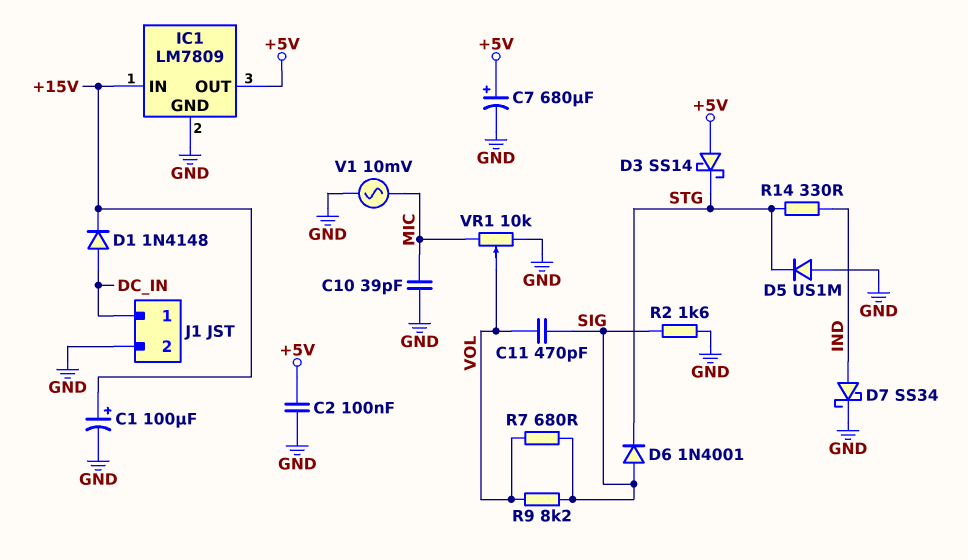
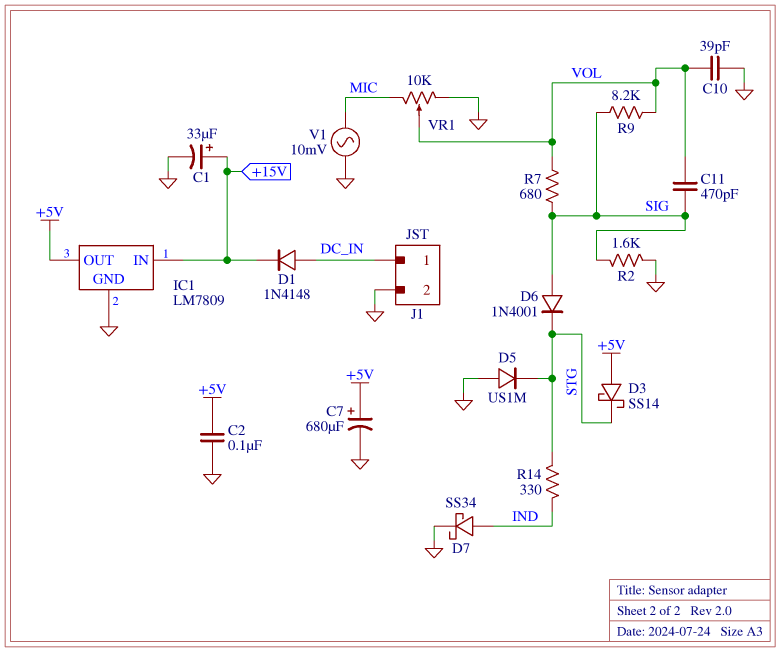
C1: 100uF (plus +15V, minus GND) -> 33uF (plus +15V, minus GND)
C10: 39pF (GND, MIC) -> 39pF (GND, VOL)

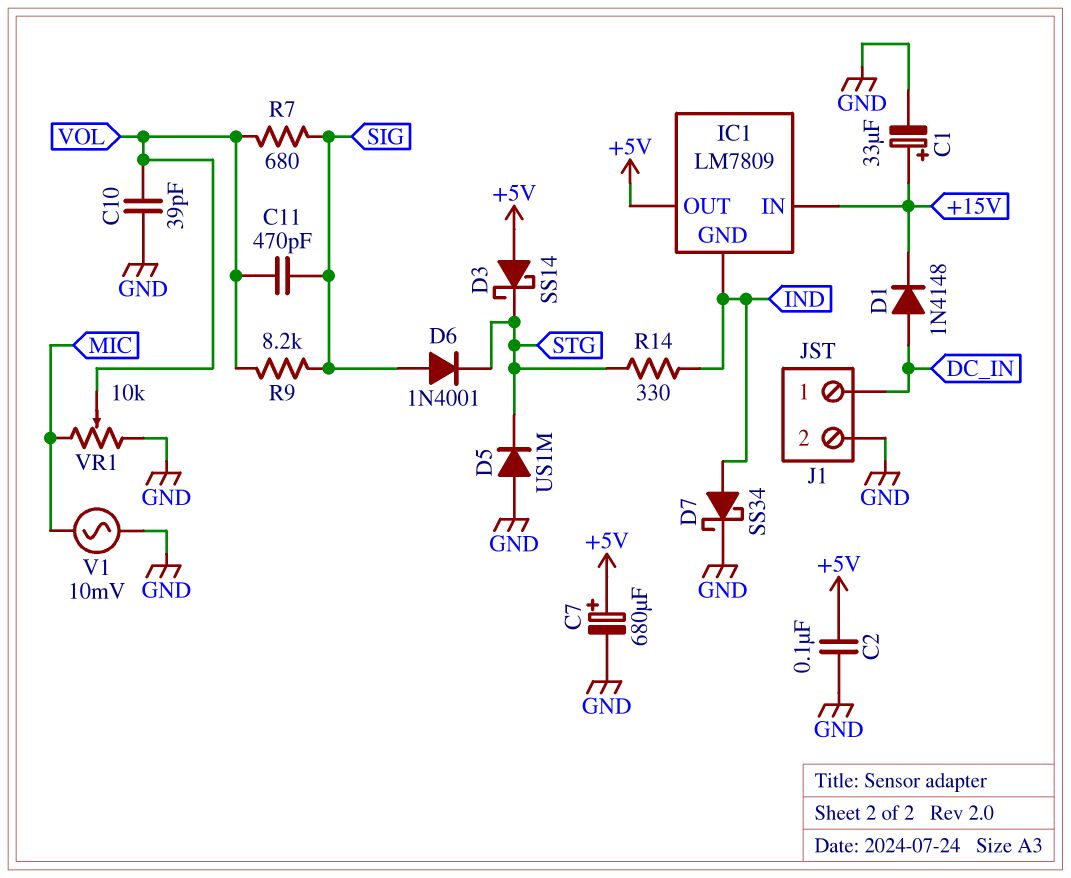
IC1 pin GND: GND -> IND
R2: 1.6k (GND, SIG) -> none

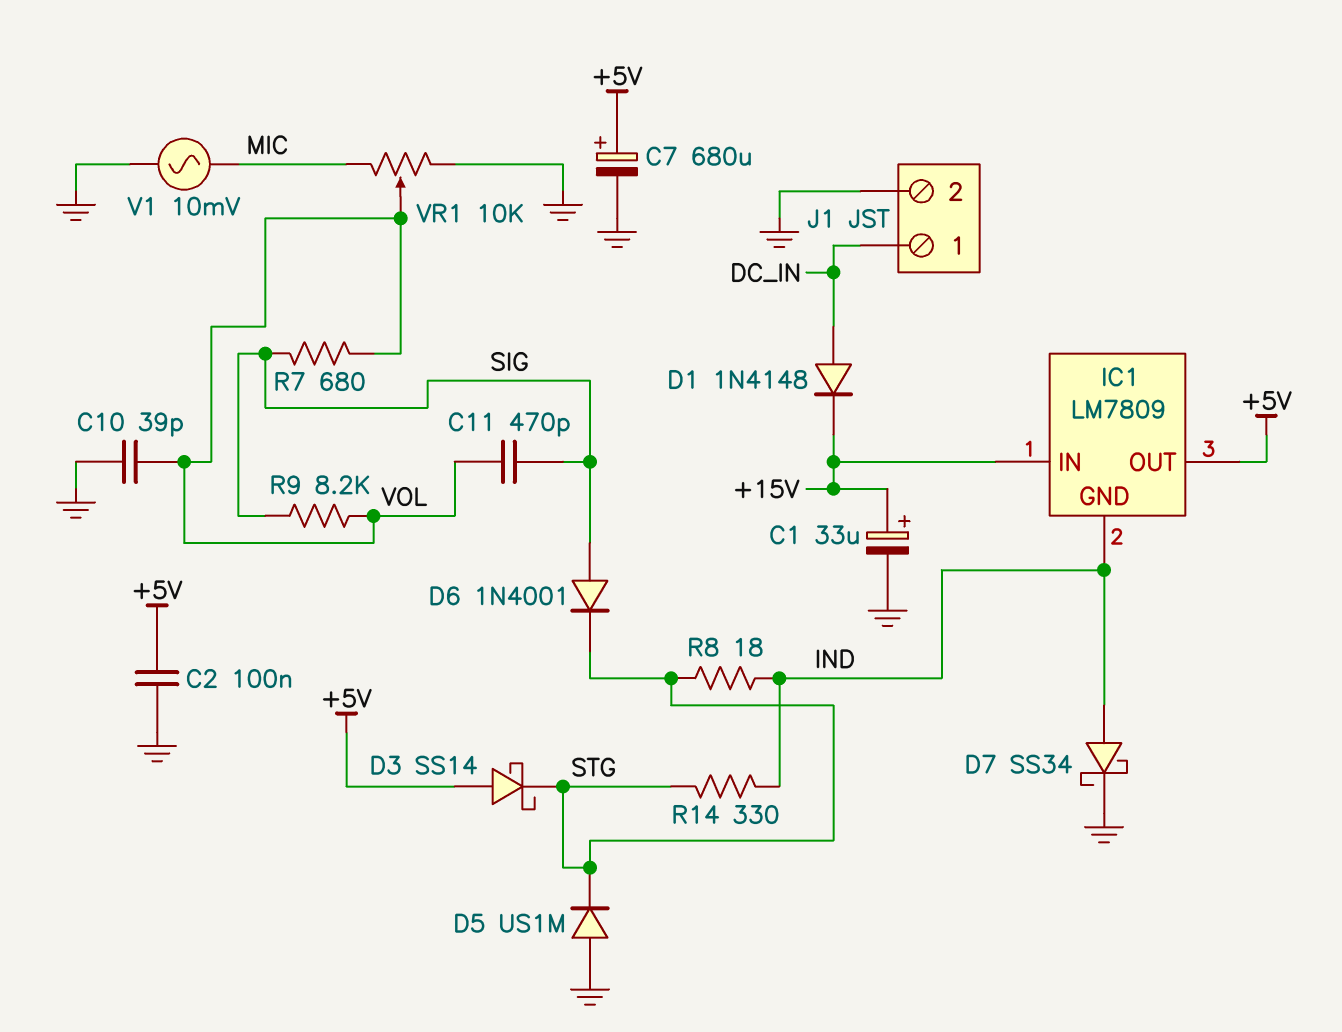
R8: none -> 18 (IND, STG)

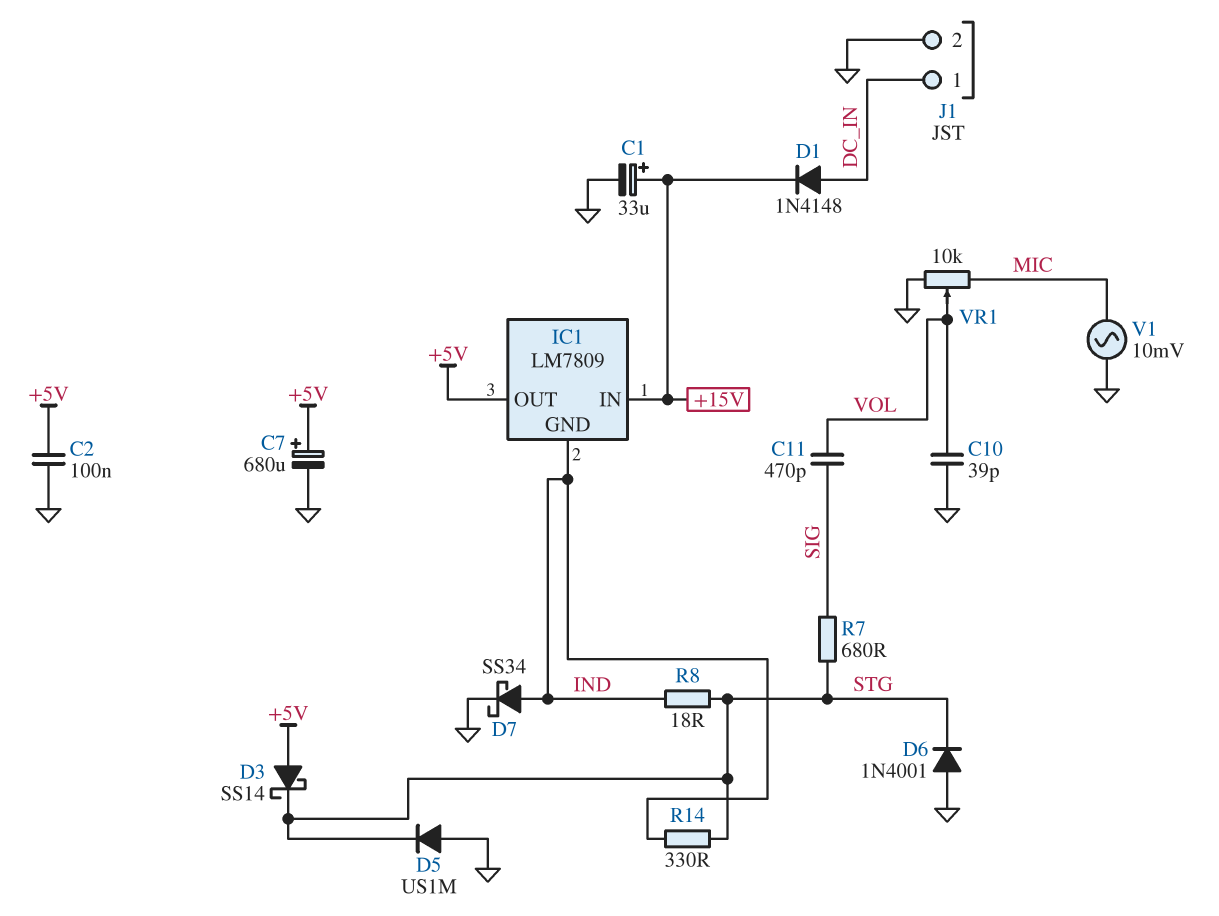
D6: diode 1N4001 (A SIG, K STG) -> diode 1N4001 (A GND, K STG)
R7: 680 (SIG, VOL) -> 680 (SIG, STG)
R9: 8.2k (SIG, VOL) -> none

